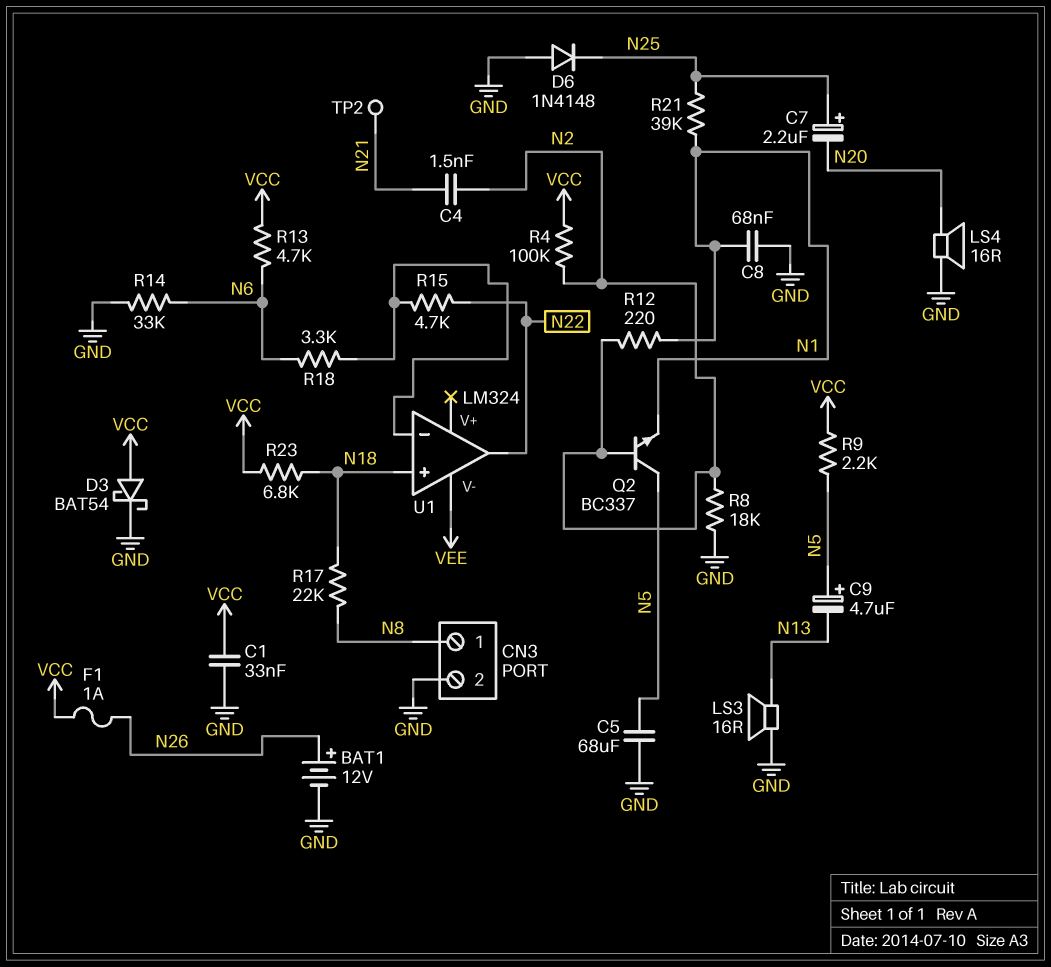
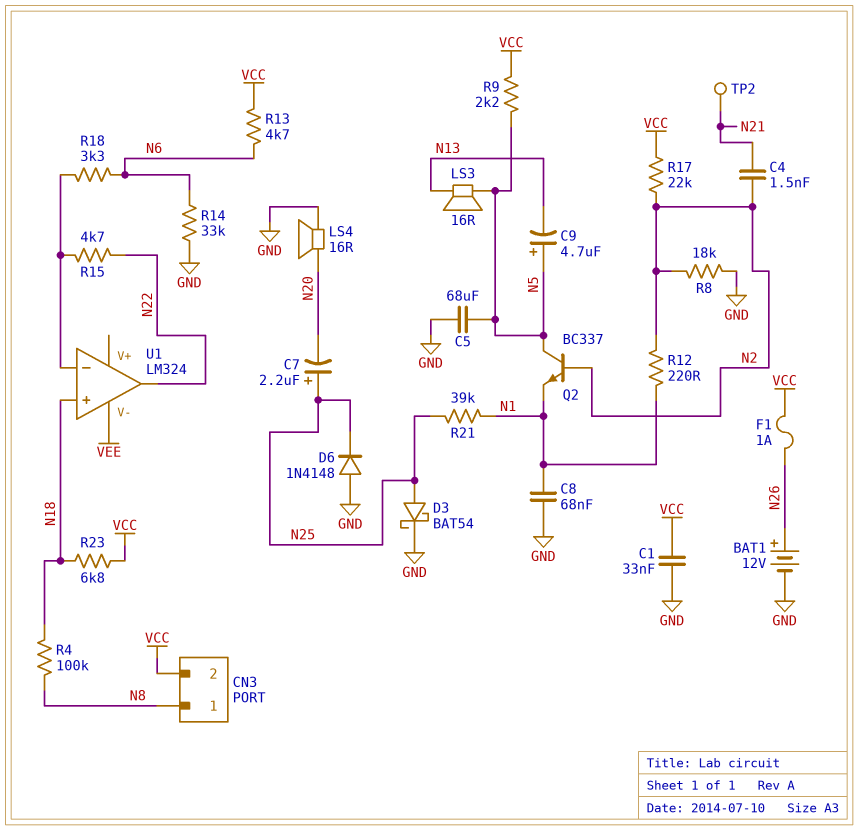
CN3 pin 2: GND -> VCC
D3: schottky BAT54 (A VCC, K GND) -> schottky BAT54 (A N25, K GND)
LS3: speaker 16R (GND, N13) -> speaker 16R (N5, N13)
R4: 100k (N2, VCC) -> 100k (N8, N18)
R17: 22k (N8, N18) -> 22k (N2, VCC)

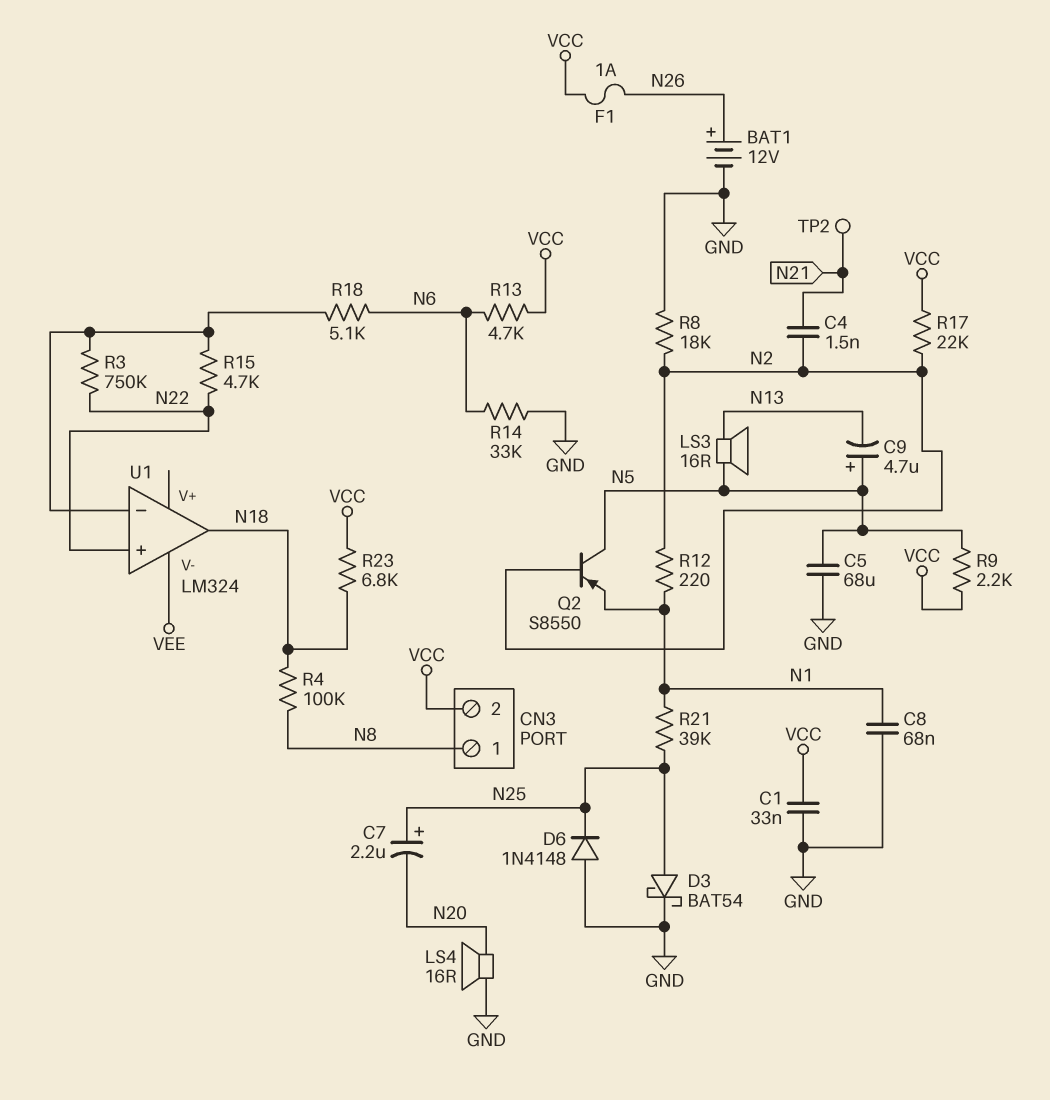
Q2: NPN BC337 (B N2, C N5, E N1) -> PNP S8550 (B N2, C N5, E N1)
R3: none -> 750k (N22, U1/in-)
R18: 3.3k (N6, U1/in-) -> 5.1k (N6, U1/in-)
U1 pin in+: N18 -> N22
U1 pin out: N22 -> N18

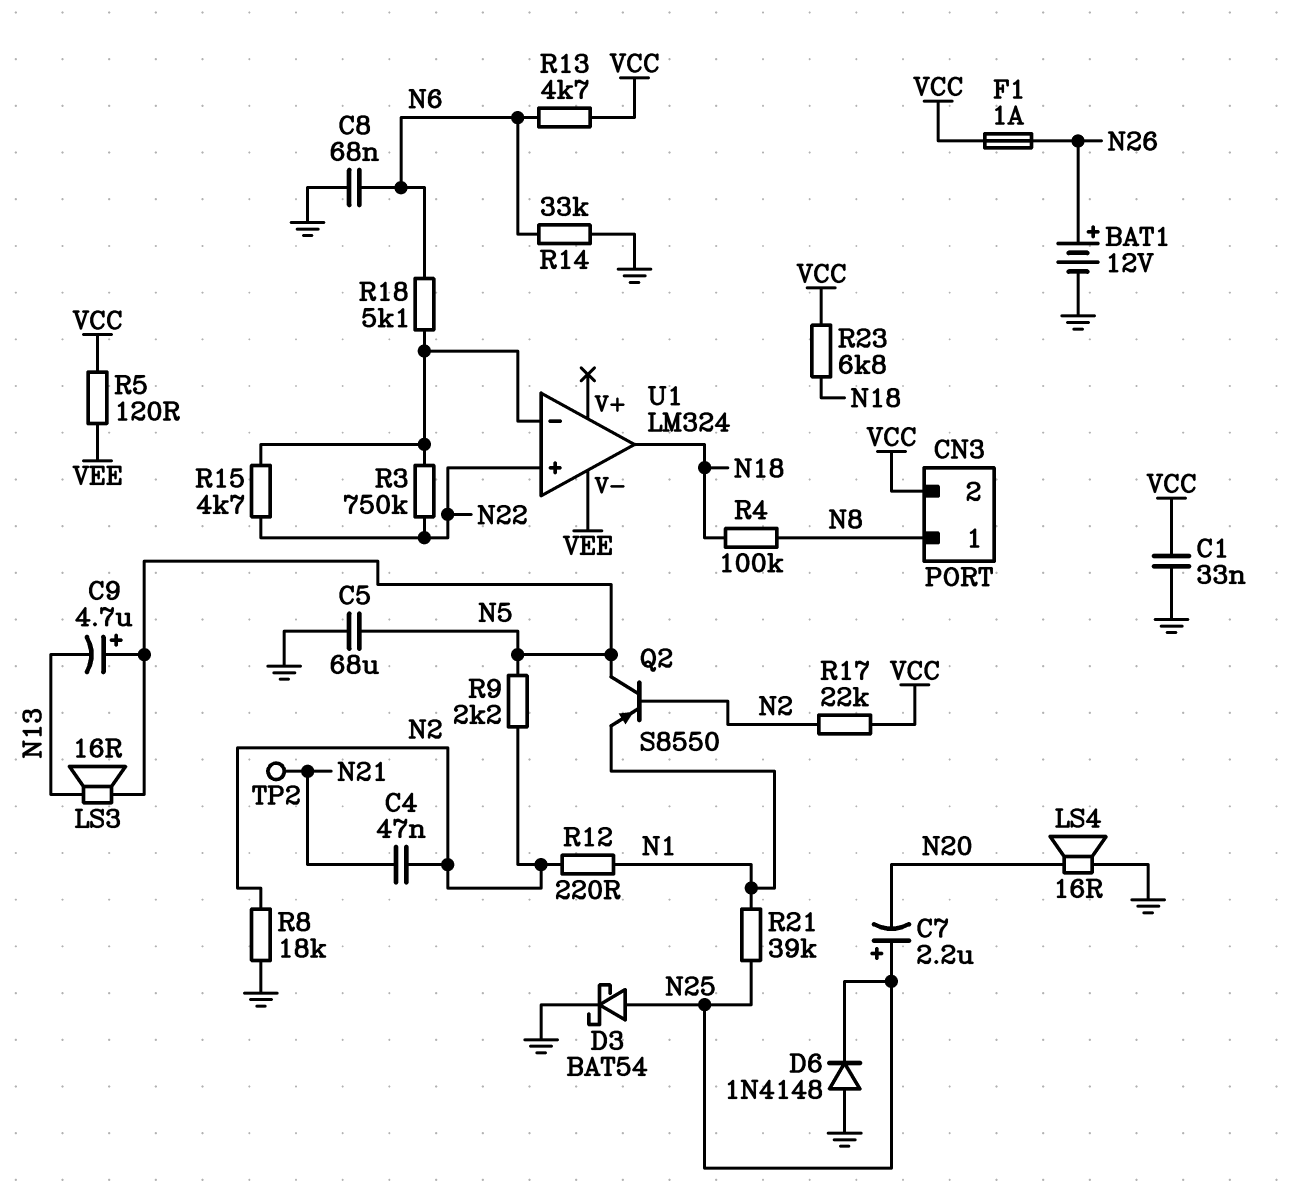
C4: 1.5nF (N2, N21) -> 47nF (N2, N21)
C8: 68nF (GND, N1) -> 68nF (GND, N6)
R5: none -> 120 (VCC, VEE)
R9: 2.2k (N5, VCC) -> 2.2k (N2, N5)

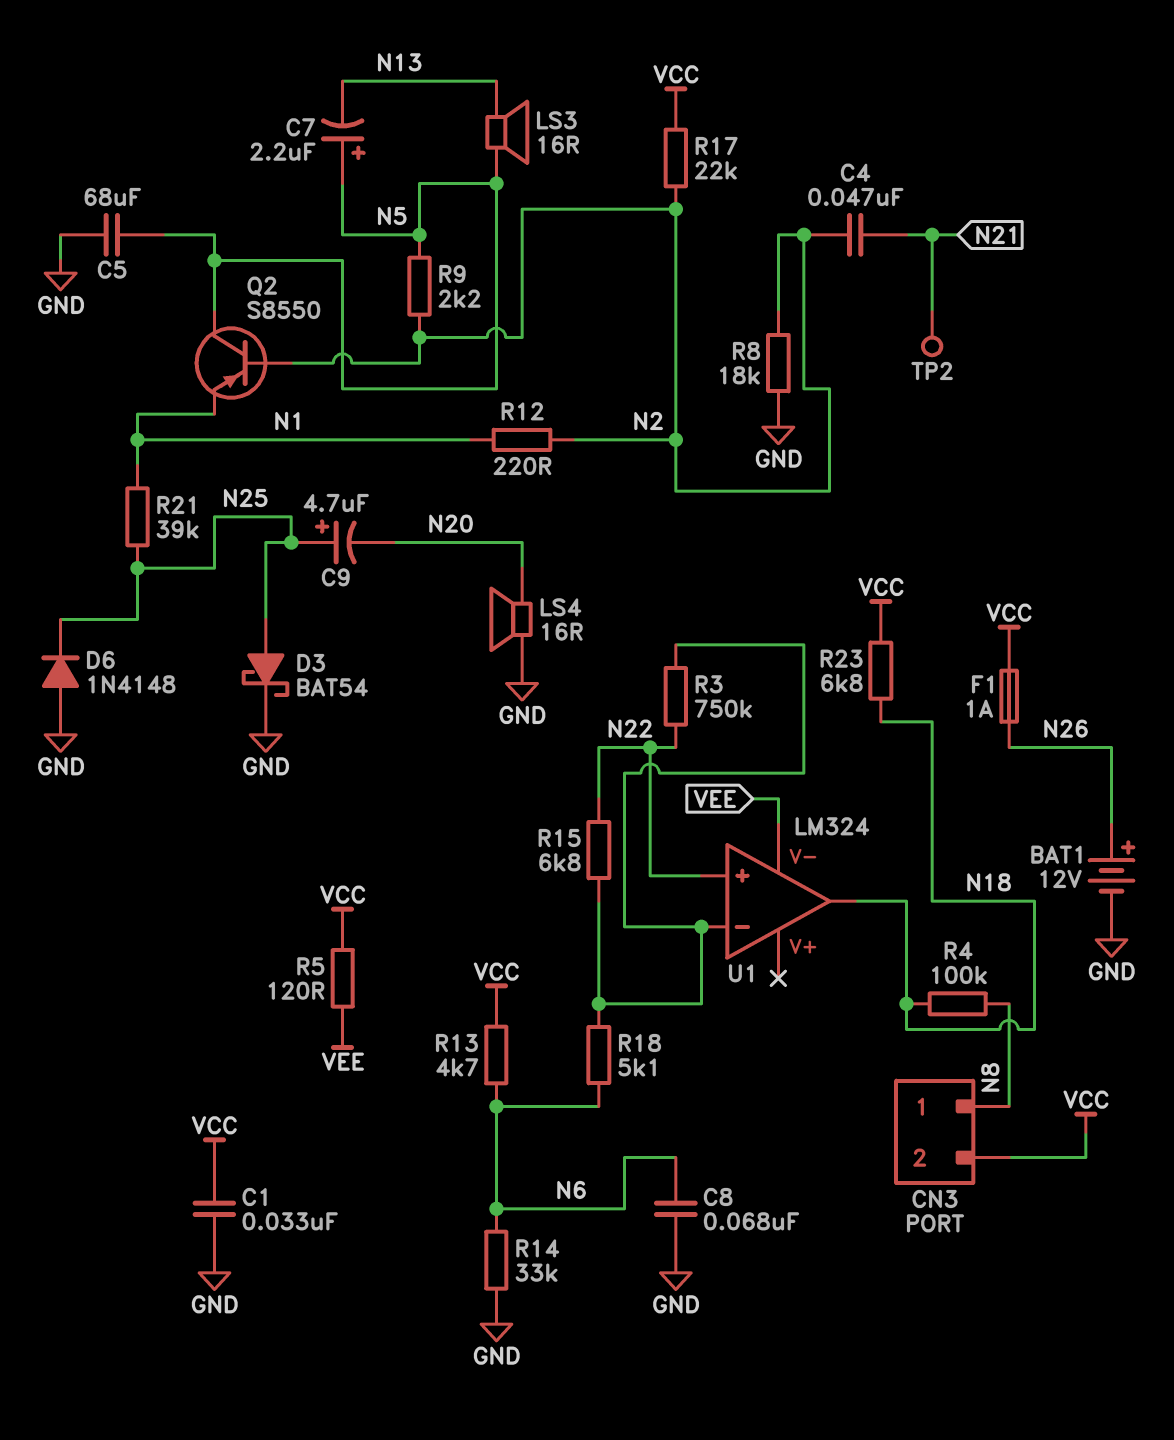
C7: 2.2uF (plus N25, minus N20) -> 2.2uF (plus N5, minus N13)
C9: 4.7uF (plus N5, minus N13) -> 4.7uF (plus N25, minus N20)
R15: 4.7k (N22, U1/in-) -> 6.8k (N22, U1/in-)

